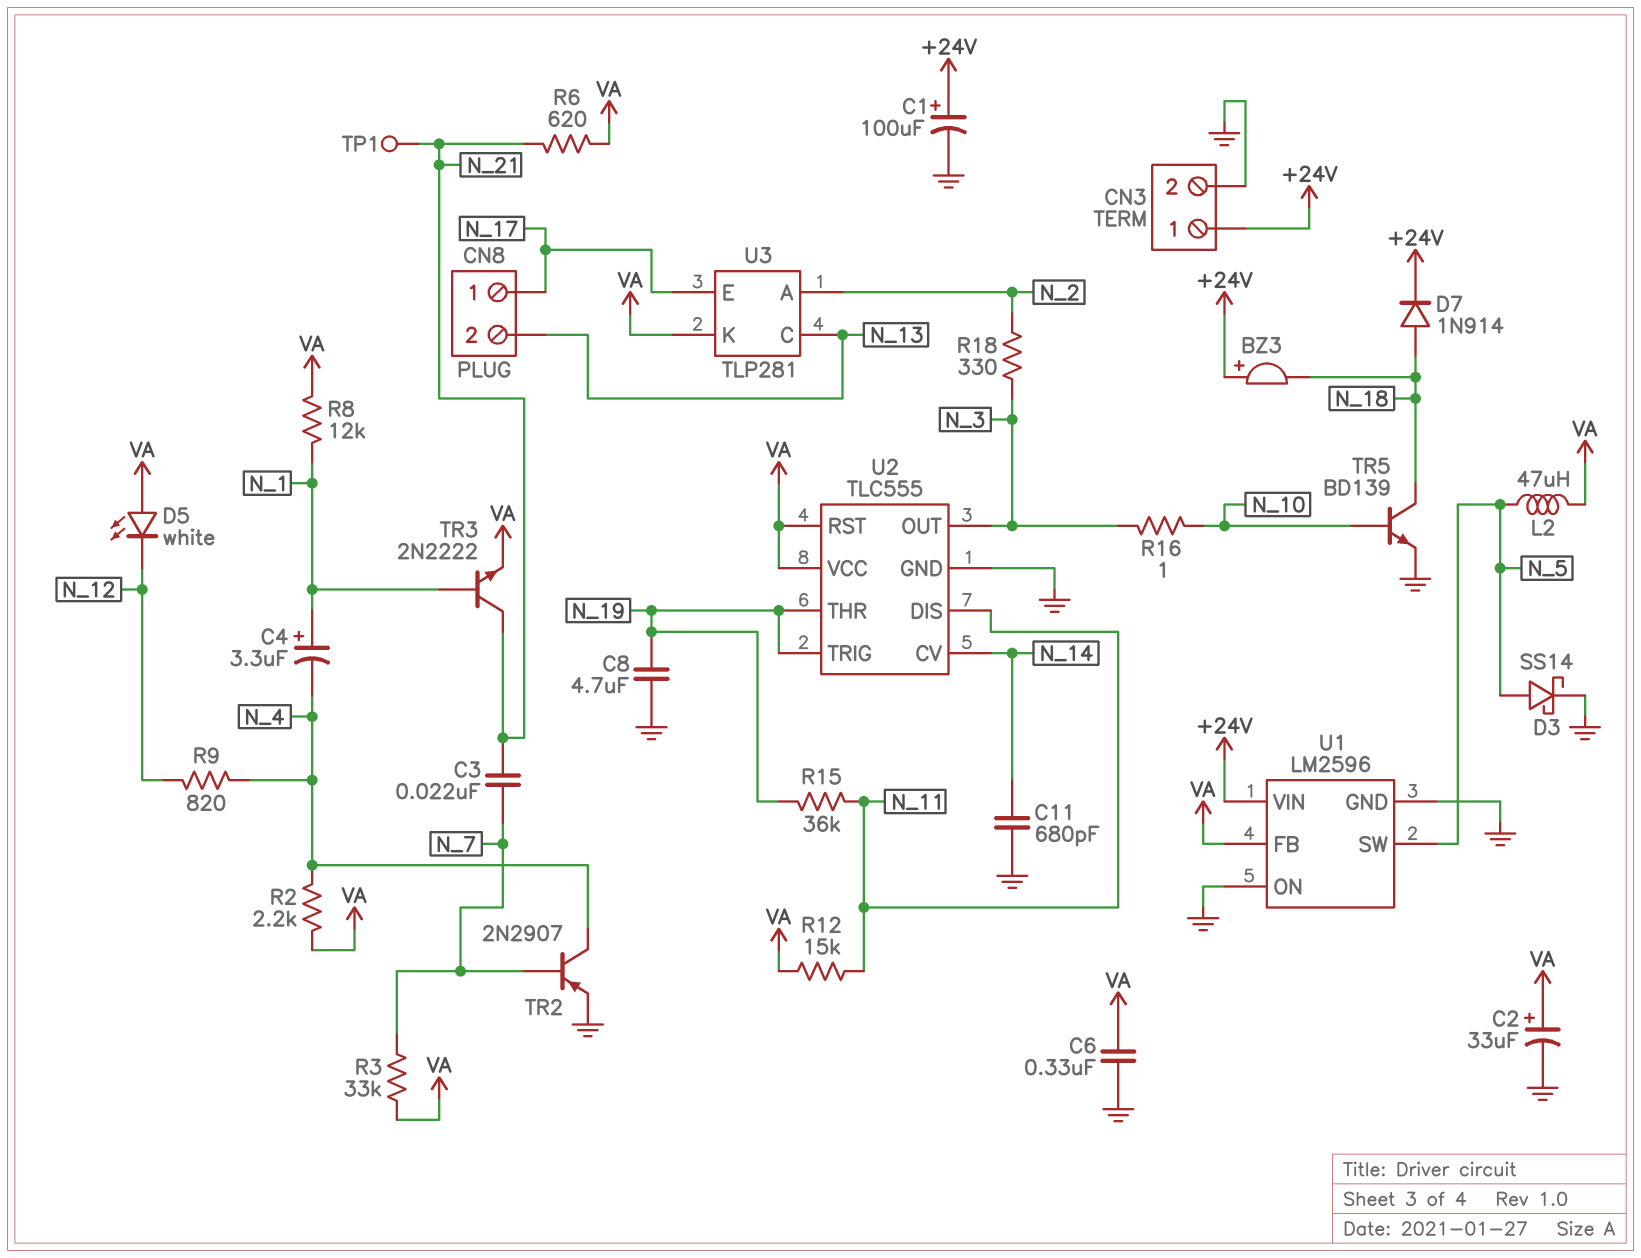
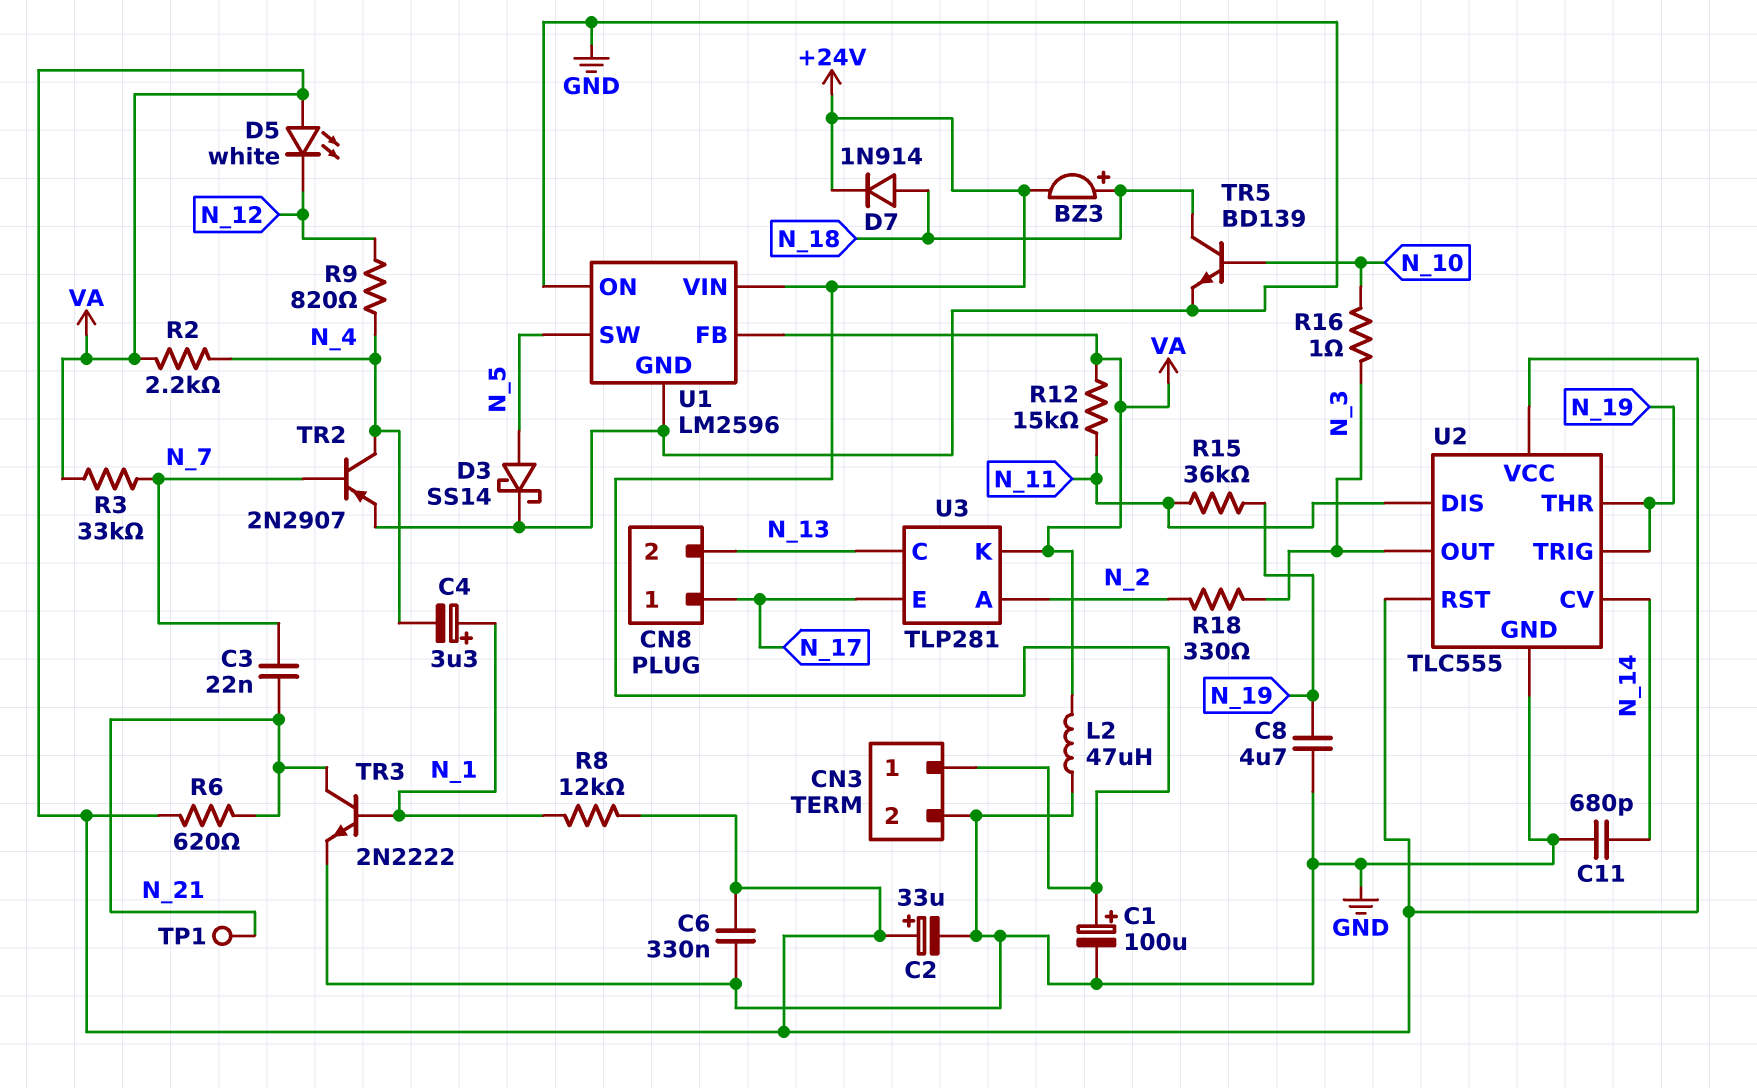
BZ3: buzzer (plus +24V, minus N_18) -> buzzer (plus N_18, minus +24V)
L2: 47uH (N_5, VA) -> 47uH (GND, VA)
TR3: NPN 2N2222 (B N_1, C N_21, E VA) -> NPN 2N2222 (B N_1, C N_21, E GND)

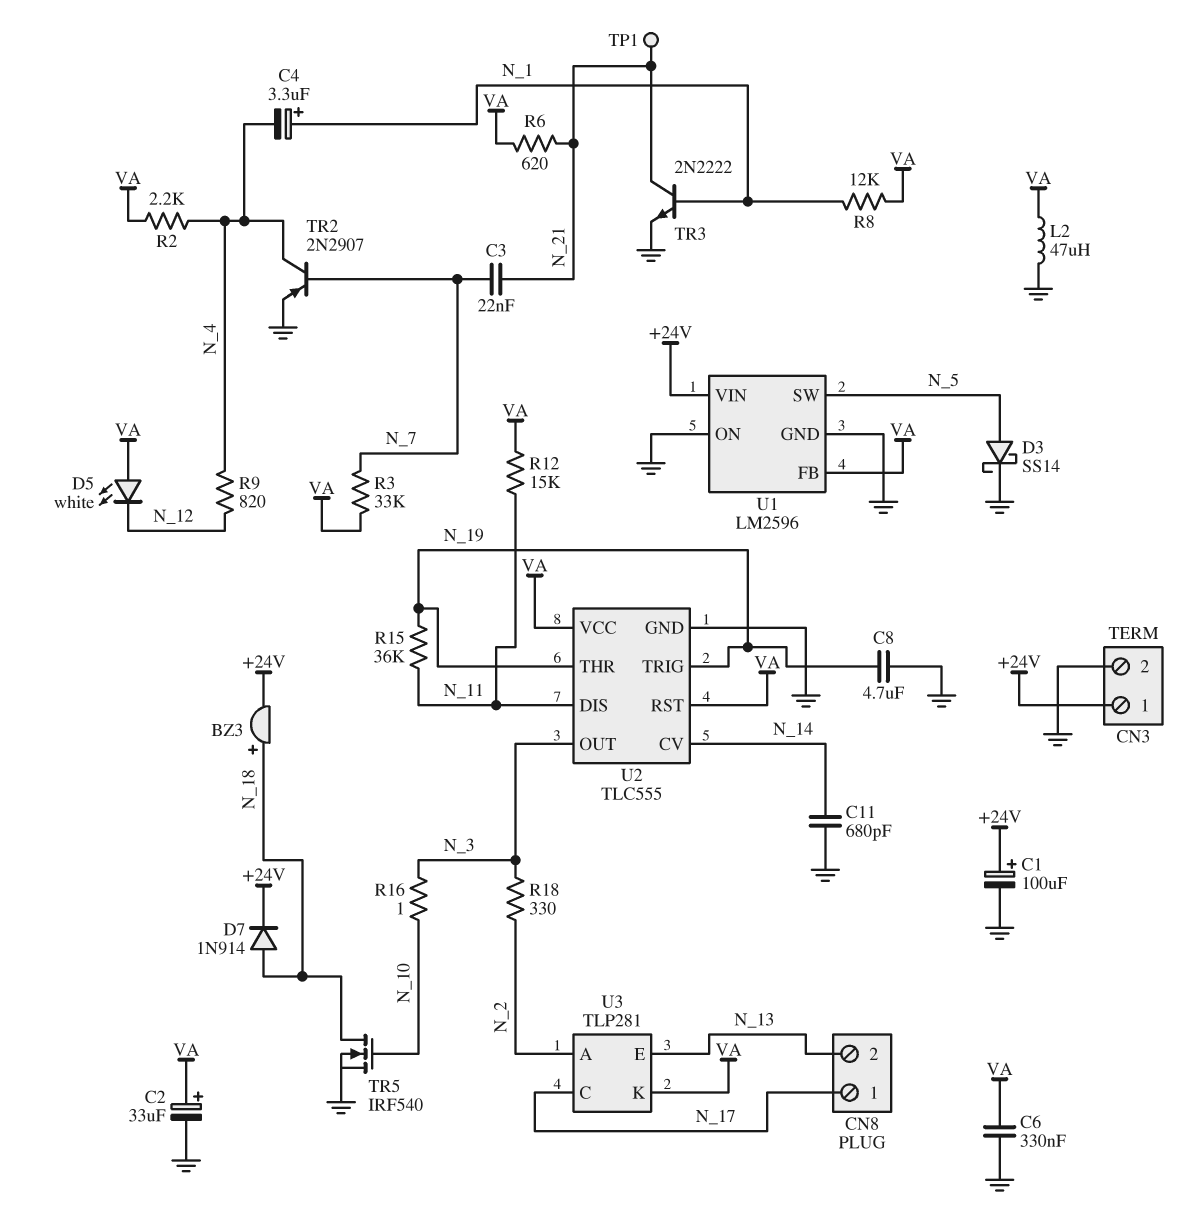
TR5: NPN BD139 (B N_10, C N_18, E GND) -> NMOS IRF540 (G N_10, D N_18, S GND)
U3 pin C: N_13 -> N_17
U3 pin E: N_17 -> N_13

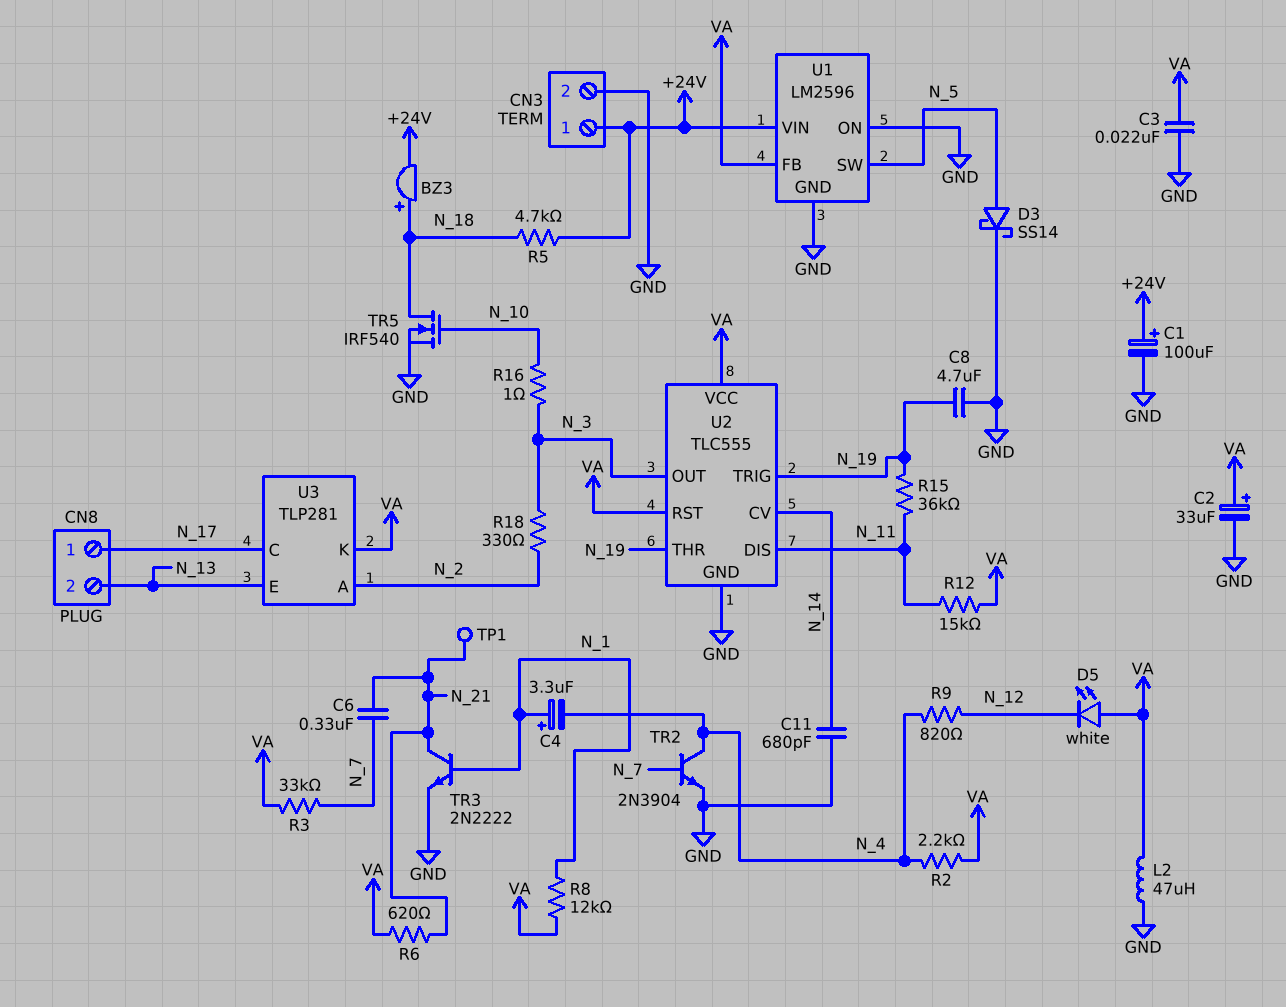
C3: 22nF (N_7, N_21) -> 22nF (GND, VA)
C6: 330nF (GND, VA) -> 330nF (N_7, N_21)
D7: diode 1N914 (A N_18, K +24V) -> none
R5: none -> 4.7k (+24V, N_18)
TR2: PNP 2N2907 (B N_7, C N_4, E GND) -> NPN 2N3904 (B N_7, C N_4, E GND)

